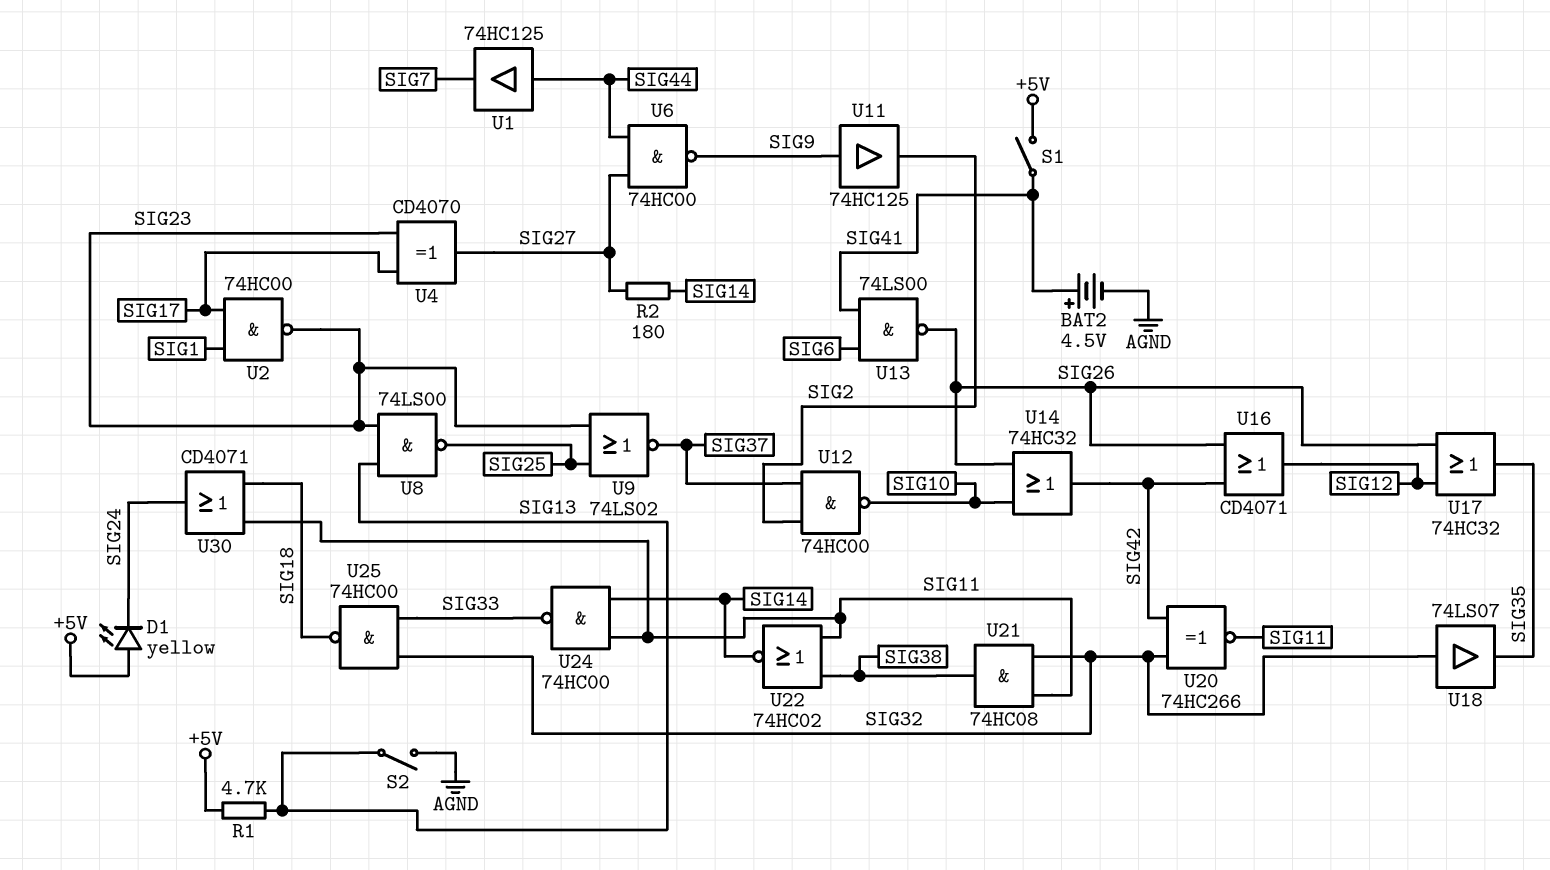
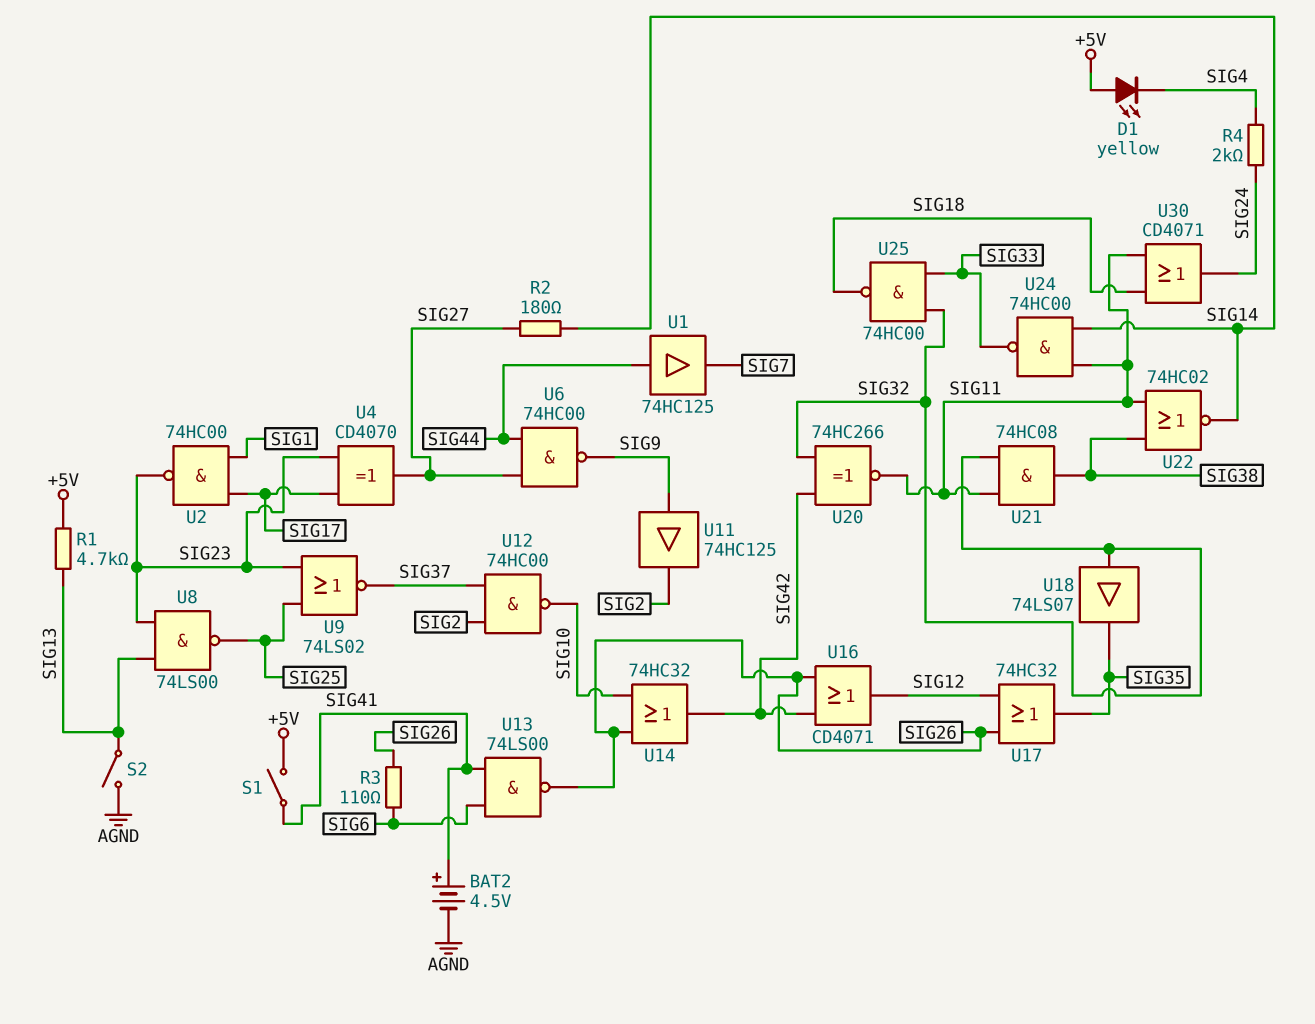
D1: LED yellow (A +5V, K SIG24) -> LED yellow (A +5V, K SIG4)
R3: none -> 110 (SIG6, SIG26)
R4: none -> 2k (SIG4, SIG24)

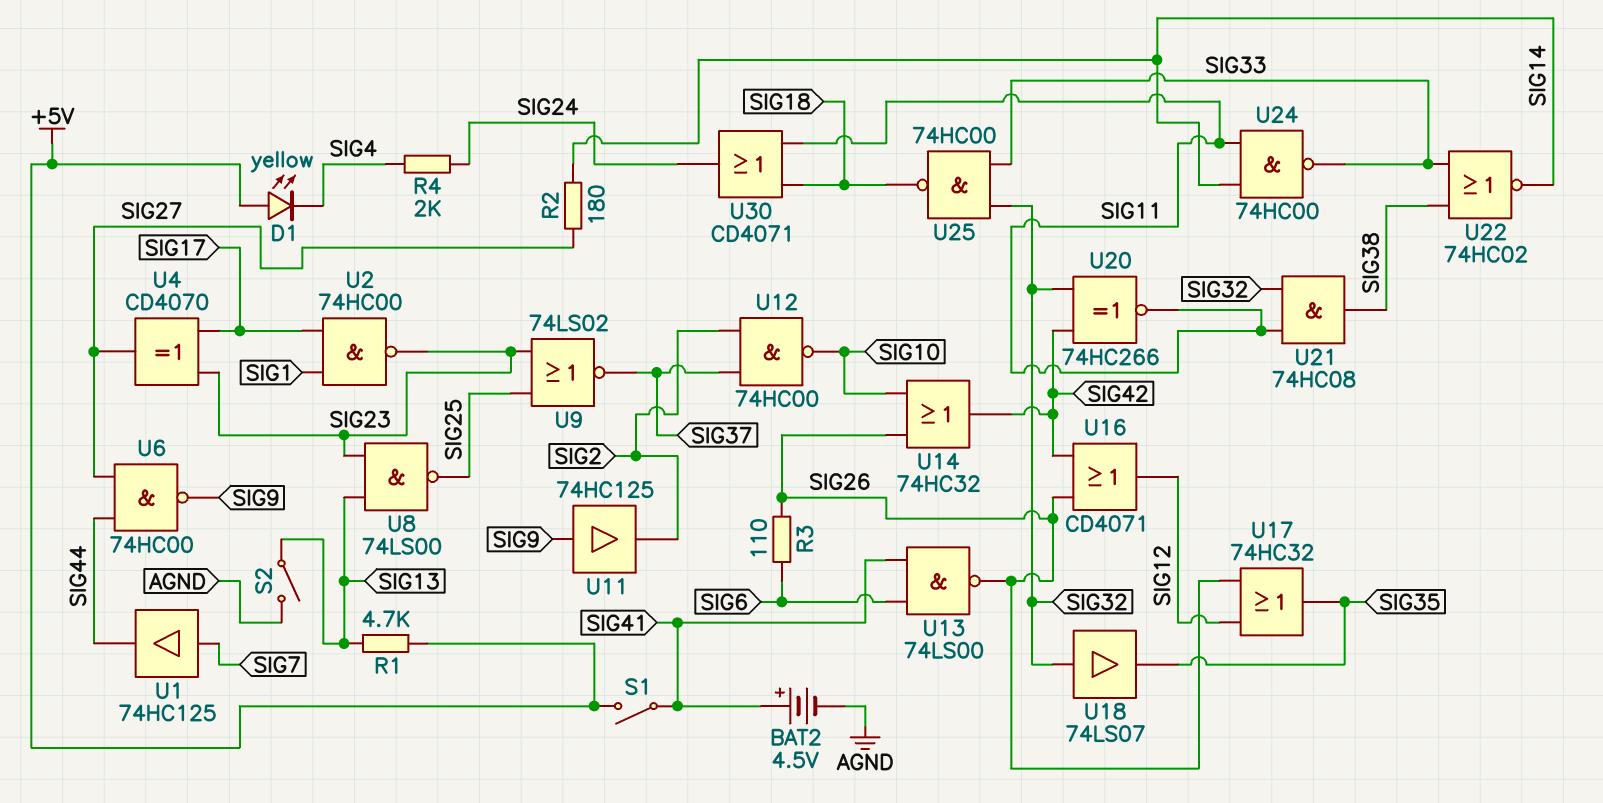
U1: buffer 74HC125 (in SIG44, out SIG7) -> buffer 74HC125 (in SIG7, out SIG44)
U22: NOR 74HC02 (in SIG11, in SIG38, out SIG14) -> NOR 74HC02 (in SIG33, in SIG38, out SIG14)

